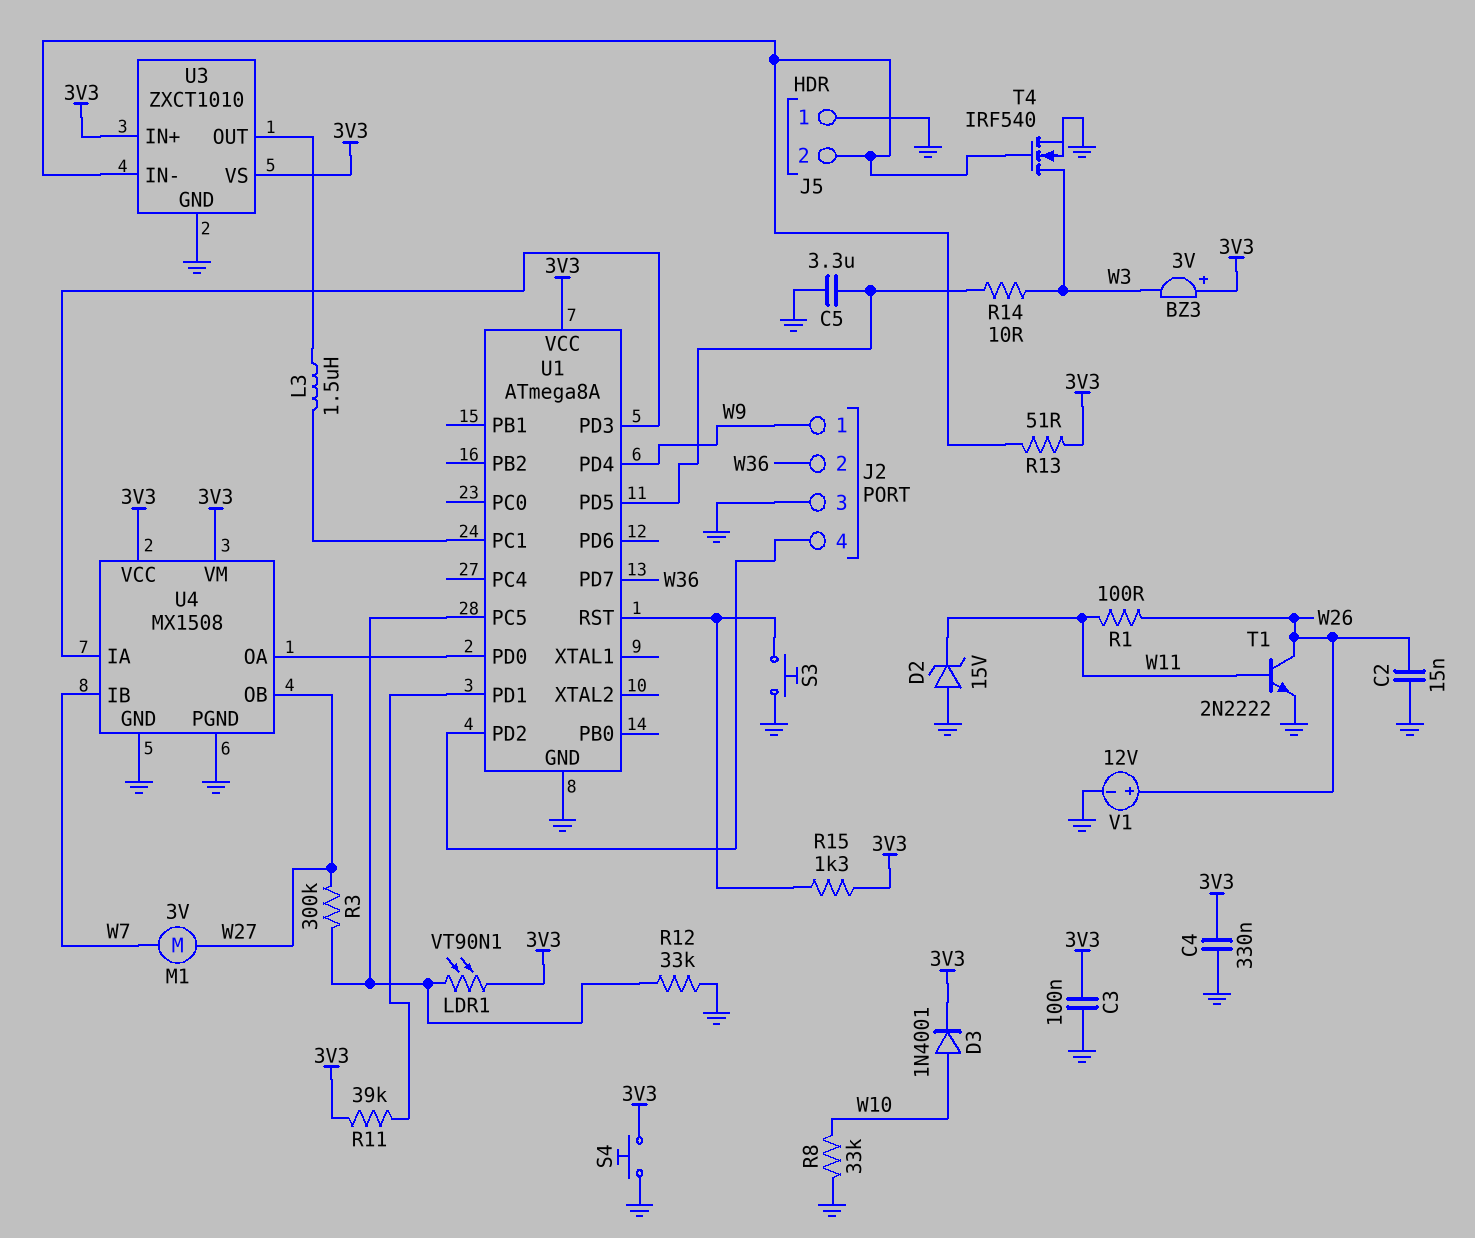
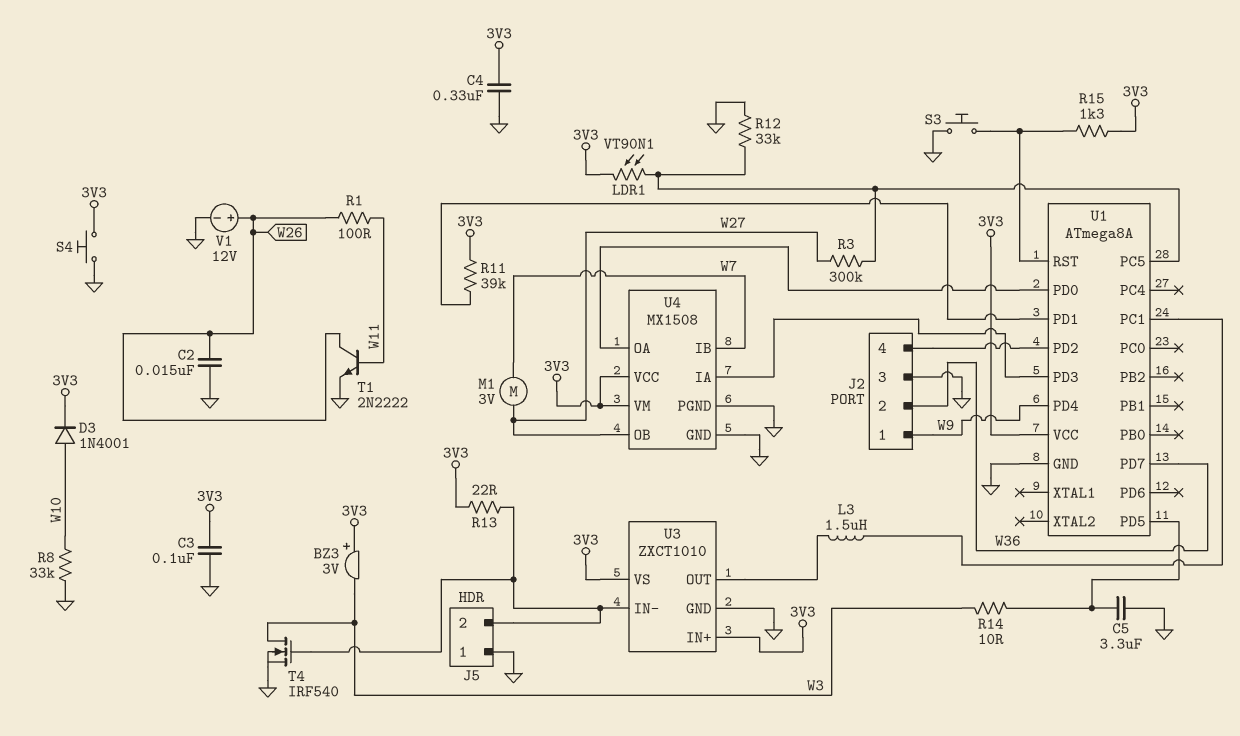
D2: zener 15V (A GND, K W11) -> none
R13: 51 (3V3, J5/2) -> 22 (3V3, J5/2)

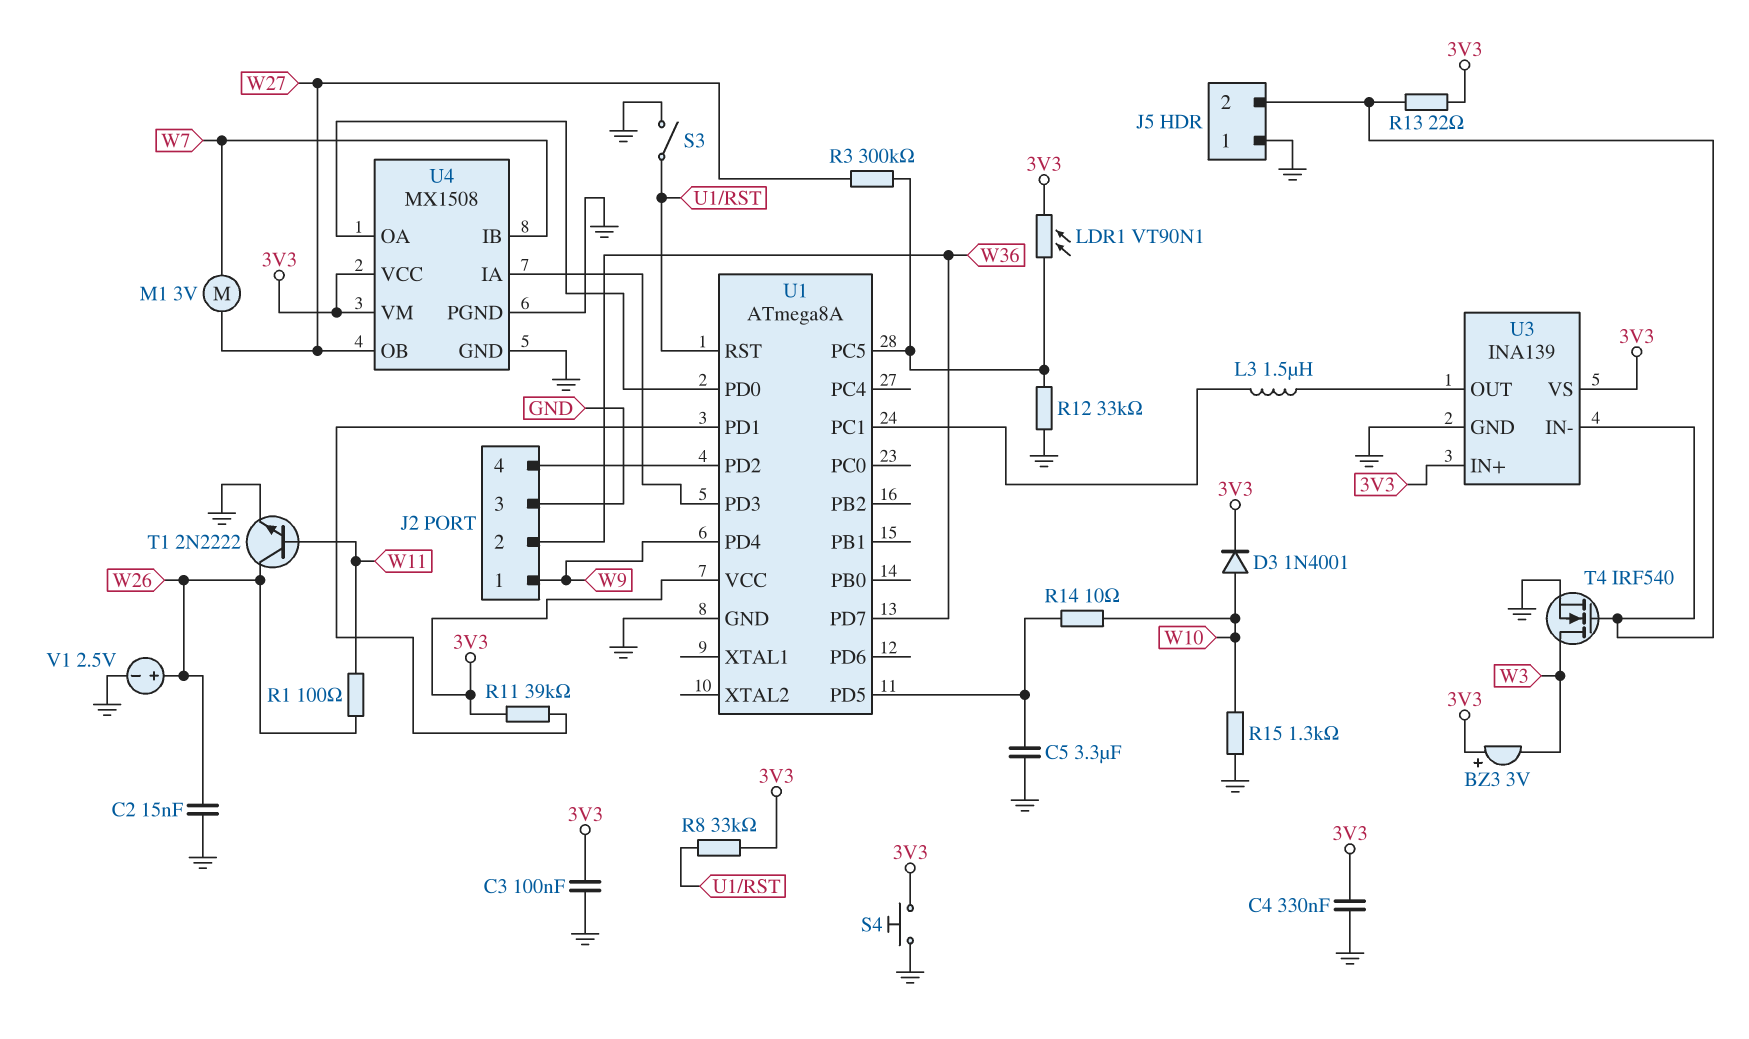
R8: 33k (GND, W10) -> 33k (3V3, U1/RST)
R14: 10 (U1/PD5, W3) -> 10 (U1/PD5, W10)
R15: 1.3k (3V3, U1/RST) -> 1.3k (GND, W10)
S3: button (GND, U1/RST) -> switch (GND, U1/RST)
U3: ZXCT1010 -> INA139
V1: 12V (plus W26, minus GND) -> 2.5V (plus W26, minus GND)

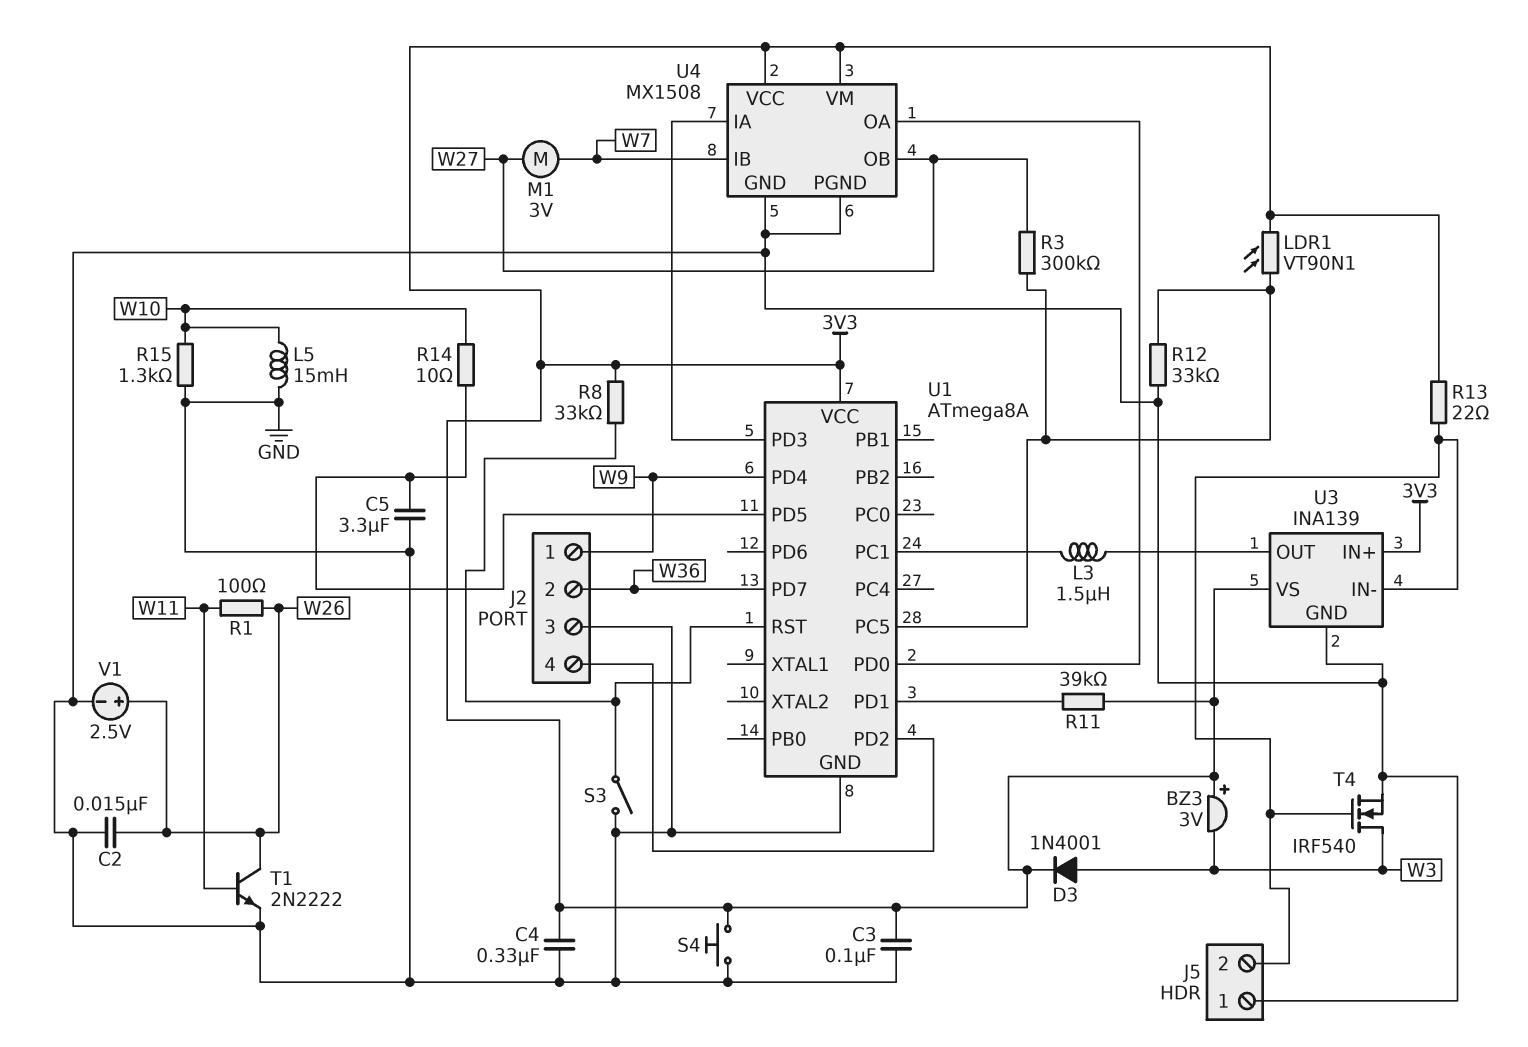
D3: diode 1N4001 (A W10, K 3V3) -> diode 1N4001 (A W3, K 3V3)
L5: none -> 15mH (GND, W10)

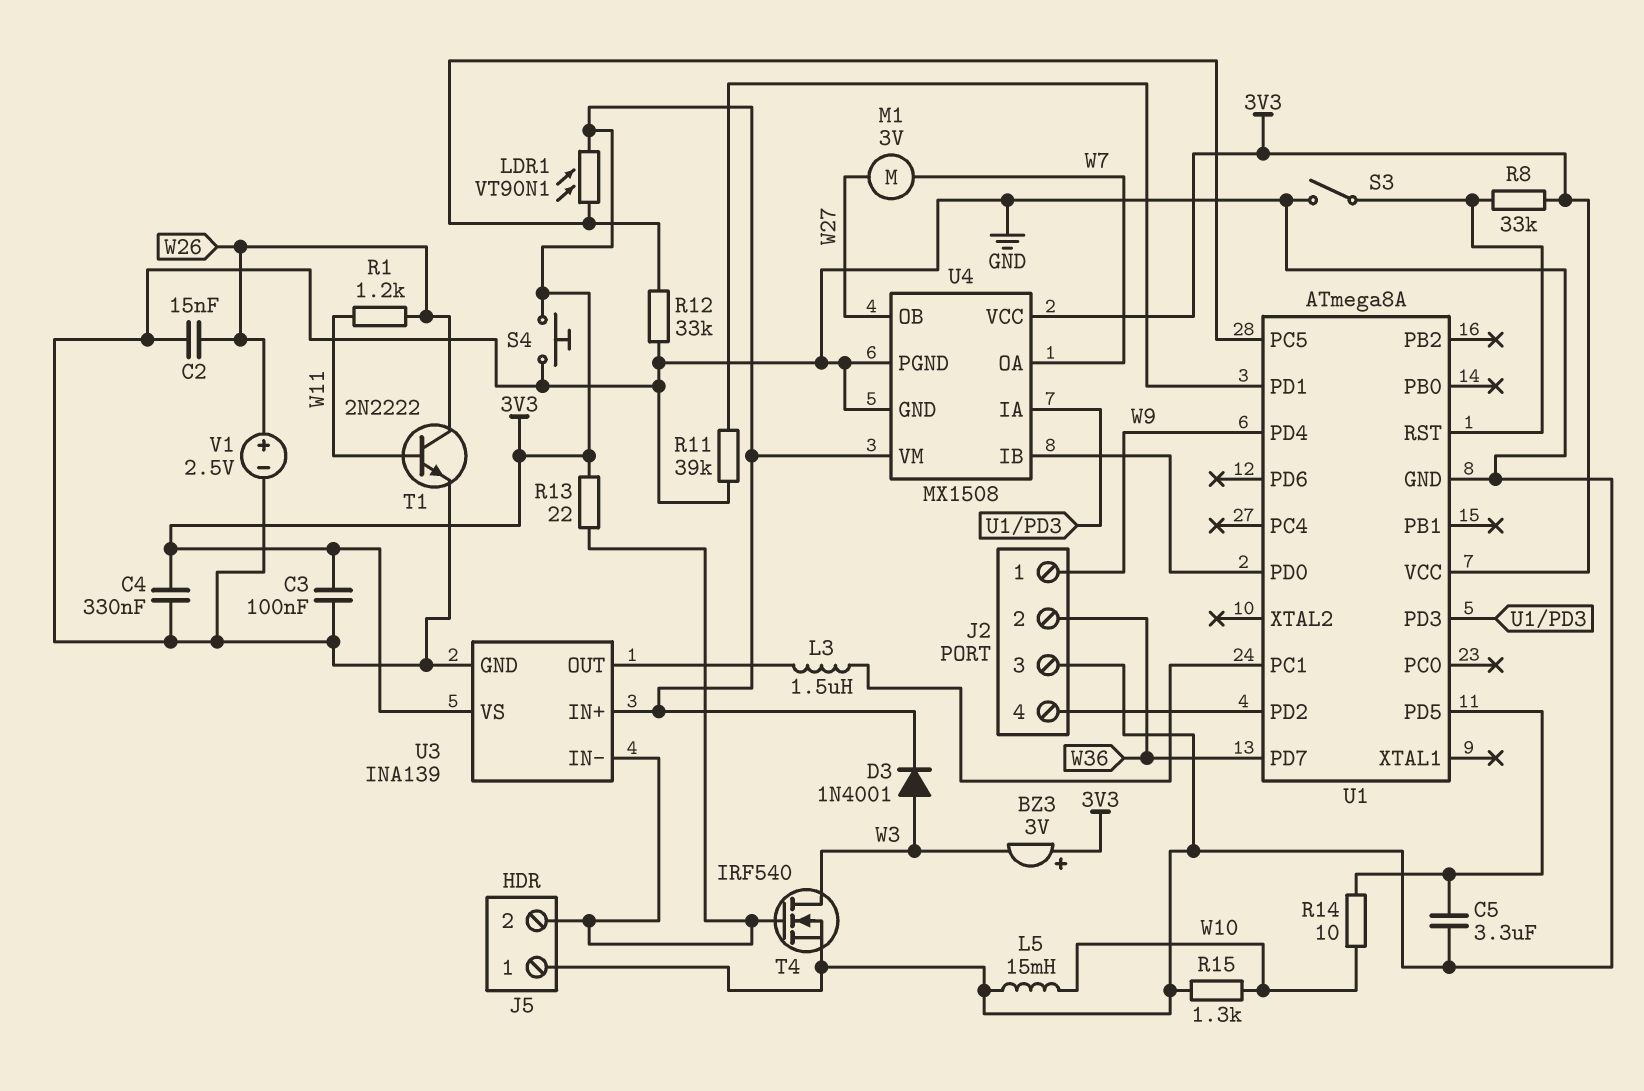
R1: 100 (W11, W26) -> 1.2k (W11, W26)
R3: 300k (U1/PC5, W27) -> none
R11: 39k (3V3, U1/PD1) -> 39k (GND, U1/PD1)
U4 pin IB: W7 -> U1/PD0
U4 pin OA: U1/PD0 -> W7

